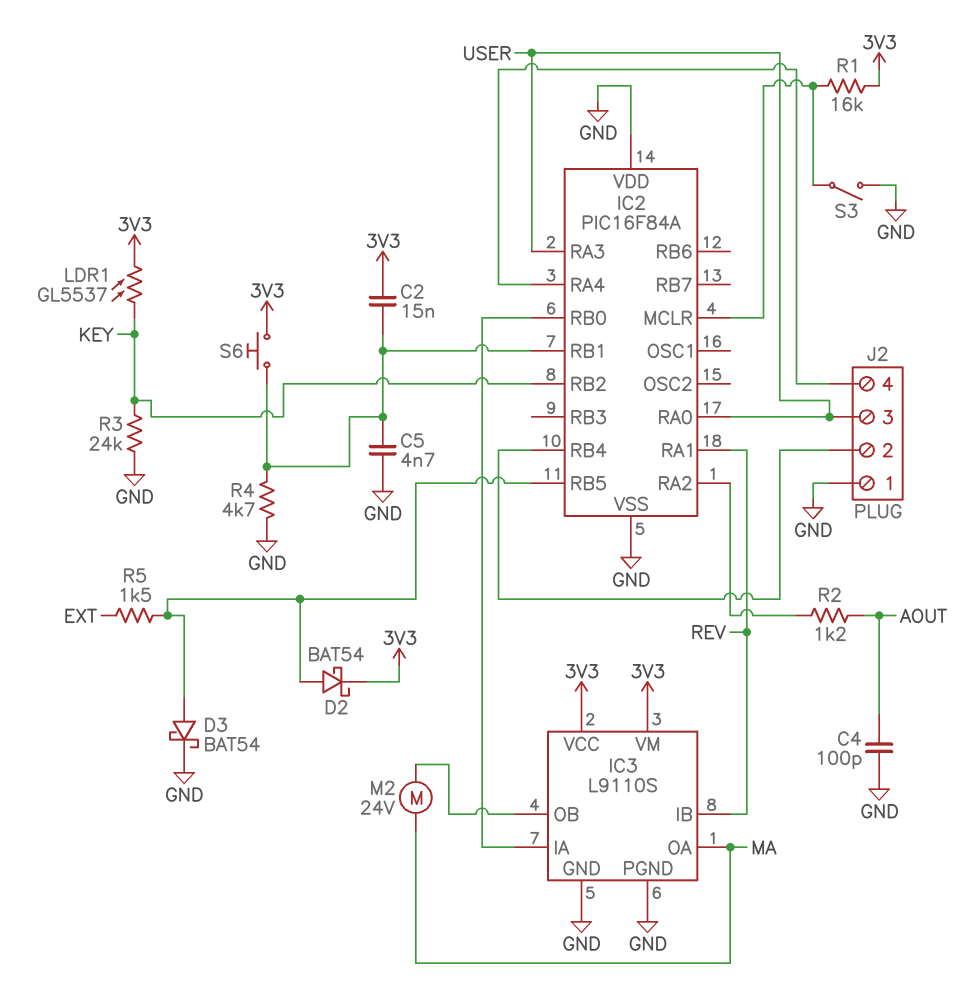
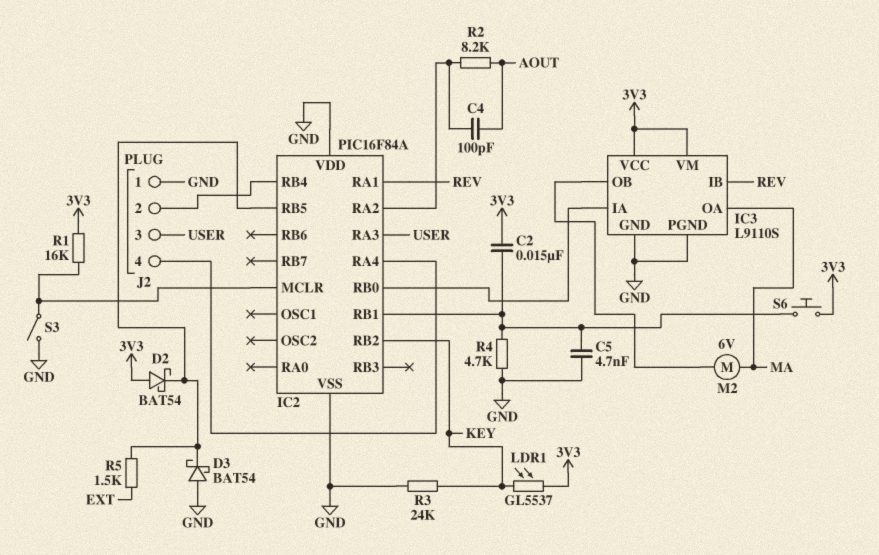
C4: 100pF (AOUT, GND) -> 100pF (AOUT, IC2/RA2)
D2: schottky BAT54 (A IC2/RB5, K 3V3) -> schottky BAT54 (A 3V3, K IC2/RB5)
D3: schottky BAT54 (A IC2/RB5, K GND) -> schottky BAT54 (A GND, K IC2/RB5)
IC2 pin RA0: USER -> none
M2: motor 24V (IC3/OB, MA) -> motor 6V (IC3/OB, MA)
R2: 1.2k (AOUT, IC2/RA2) -> 8.2k (AOUT, IC2/RA2)

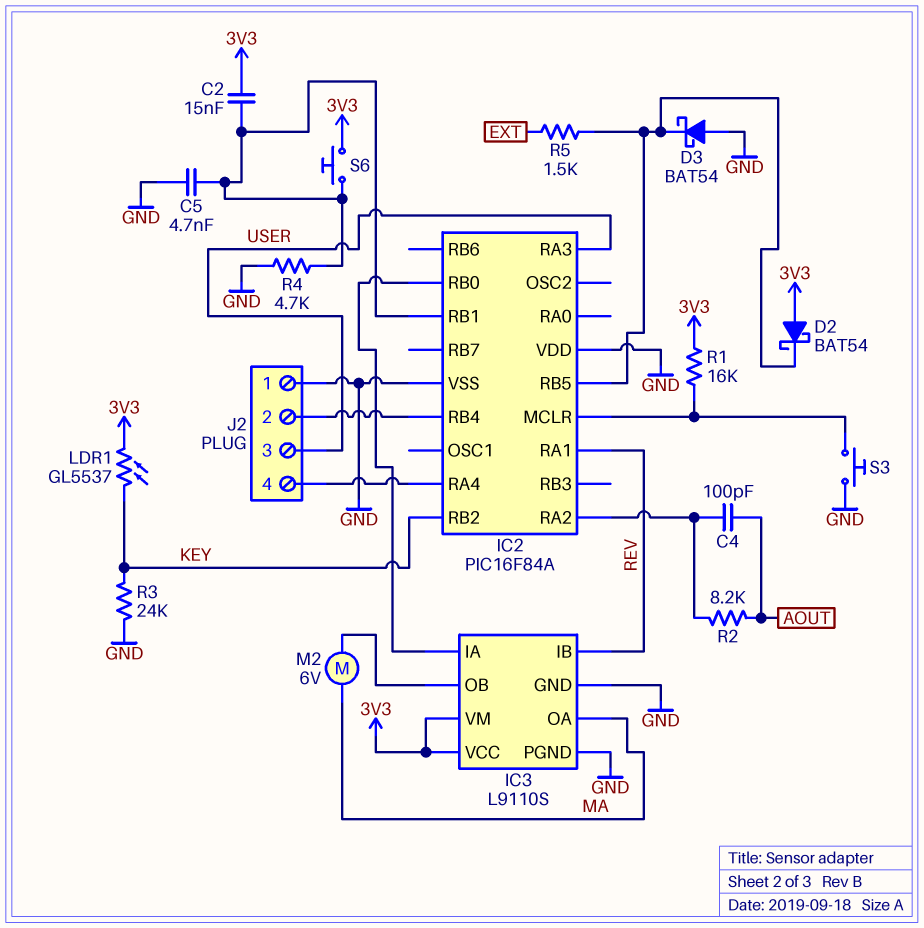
S3: switch (GND, IC2/MCLR) -> button (GND, IC2/MCLR)

